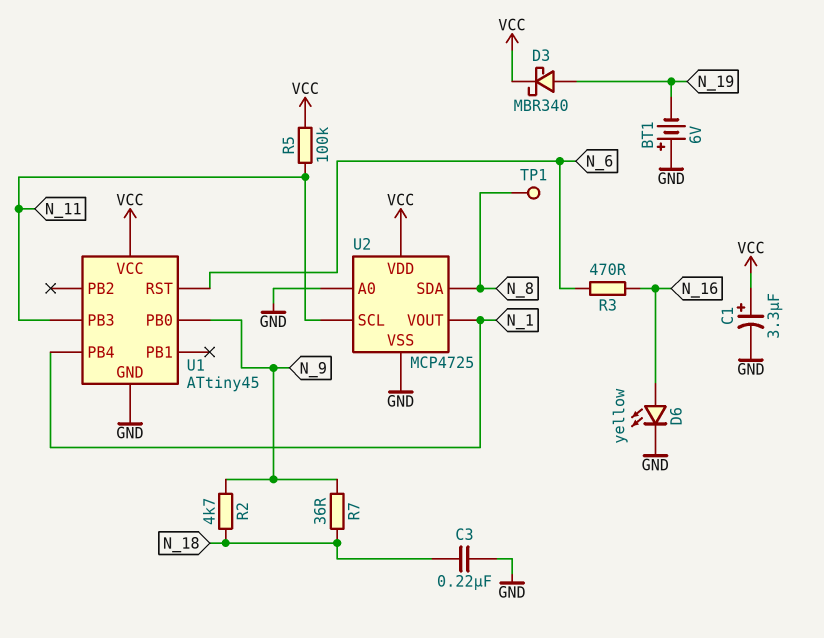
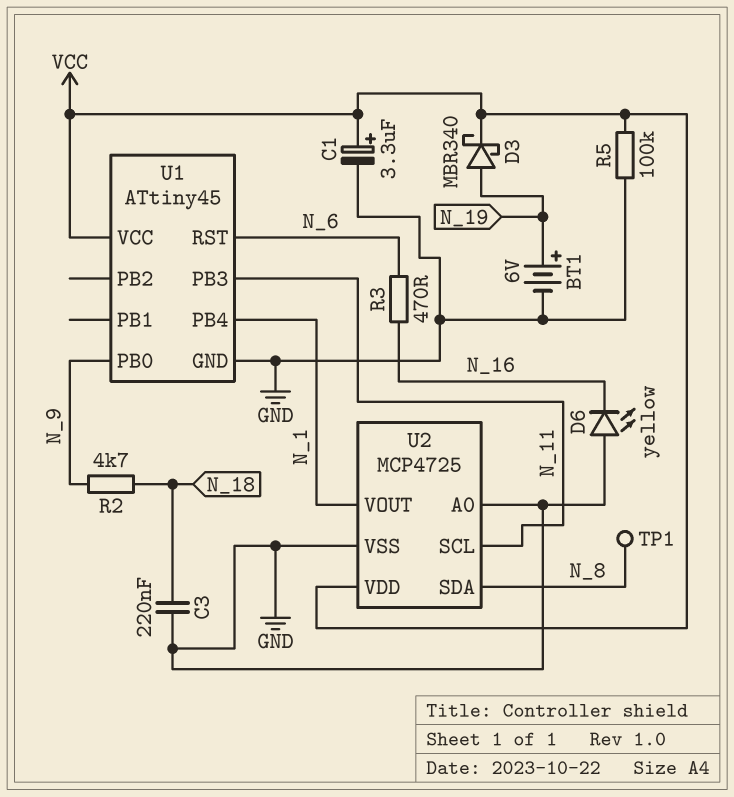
BT1: 6V (plus GND, minus N_19) -> 6V (plus N_19, minus GND)
D6: LED yellow (A N_16, K GND) -> LED yellow (A GND, K N_16)
R5: 100k (N_11, VCC) -> 100k (GND, VCC)
R7: 36 (N_9, N_18) -> none

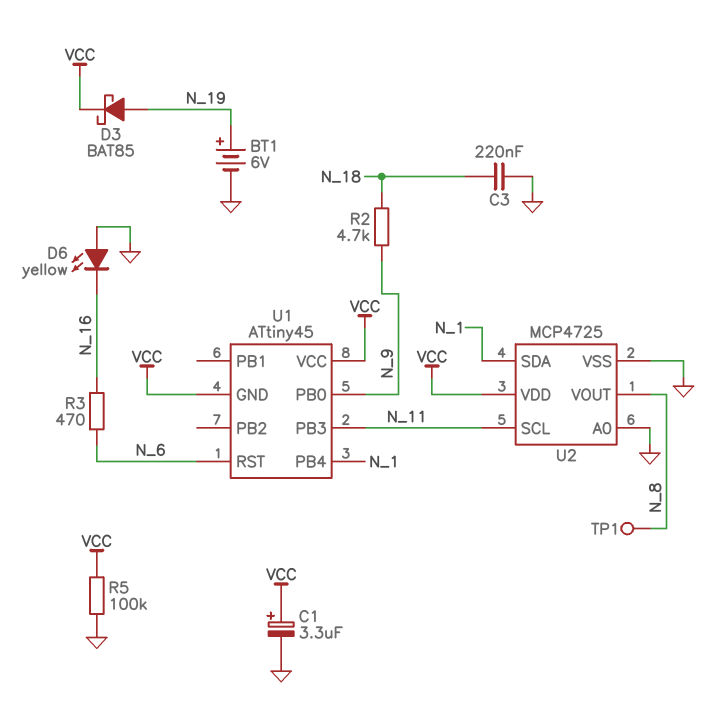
D3: schottky MBR340 (A N_19, K VCC) -> schottky BAT85 (A N_19, K VCC)
U1 pin GND: GND -> VCC
U2 pin SDA: N_8 -> N_1
U2 pin VOUT: N_1 -> N_8

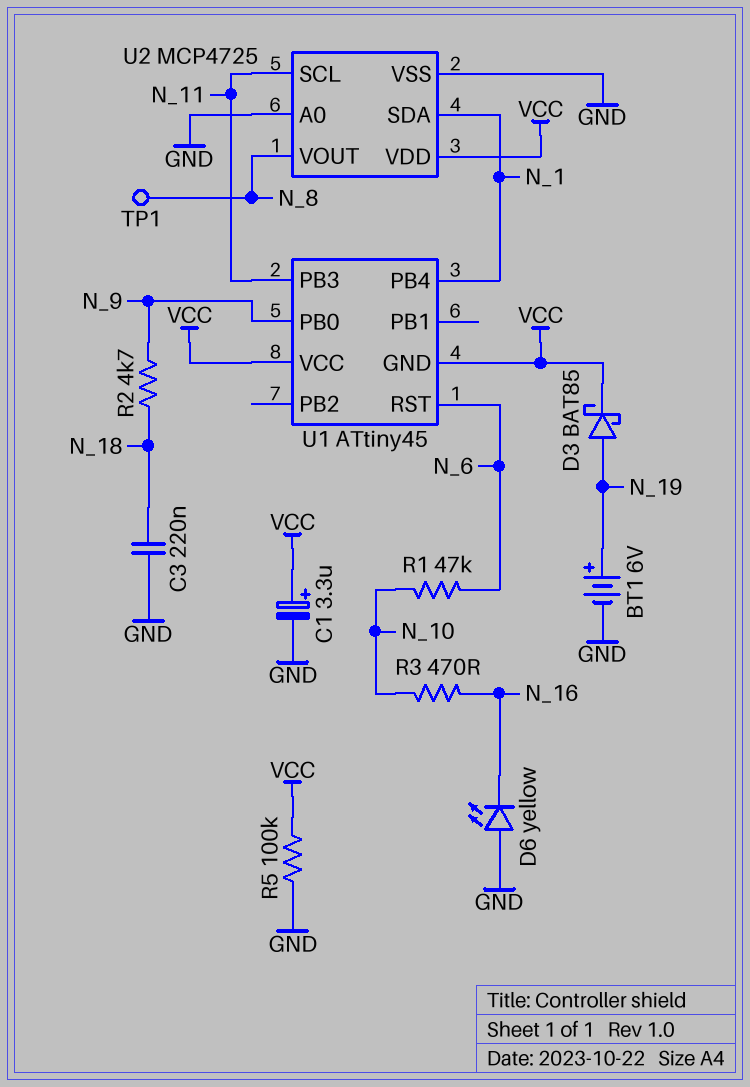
R1: none -> 47k (N_6, N_10)
R3: 470 (N_6, N_16) -> 470 (N_10, N_16)

